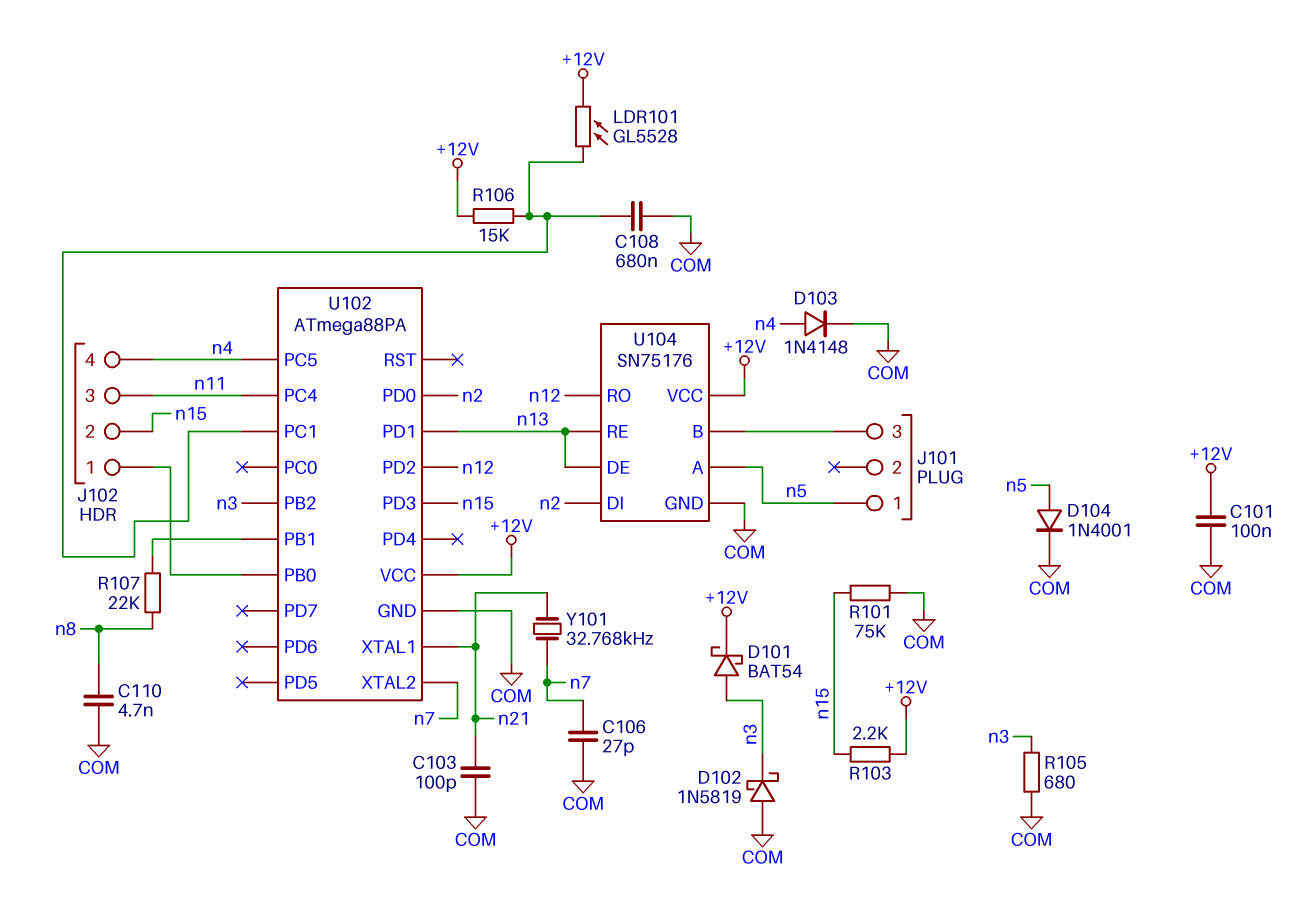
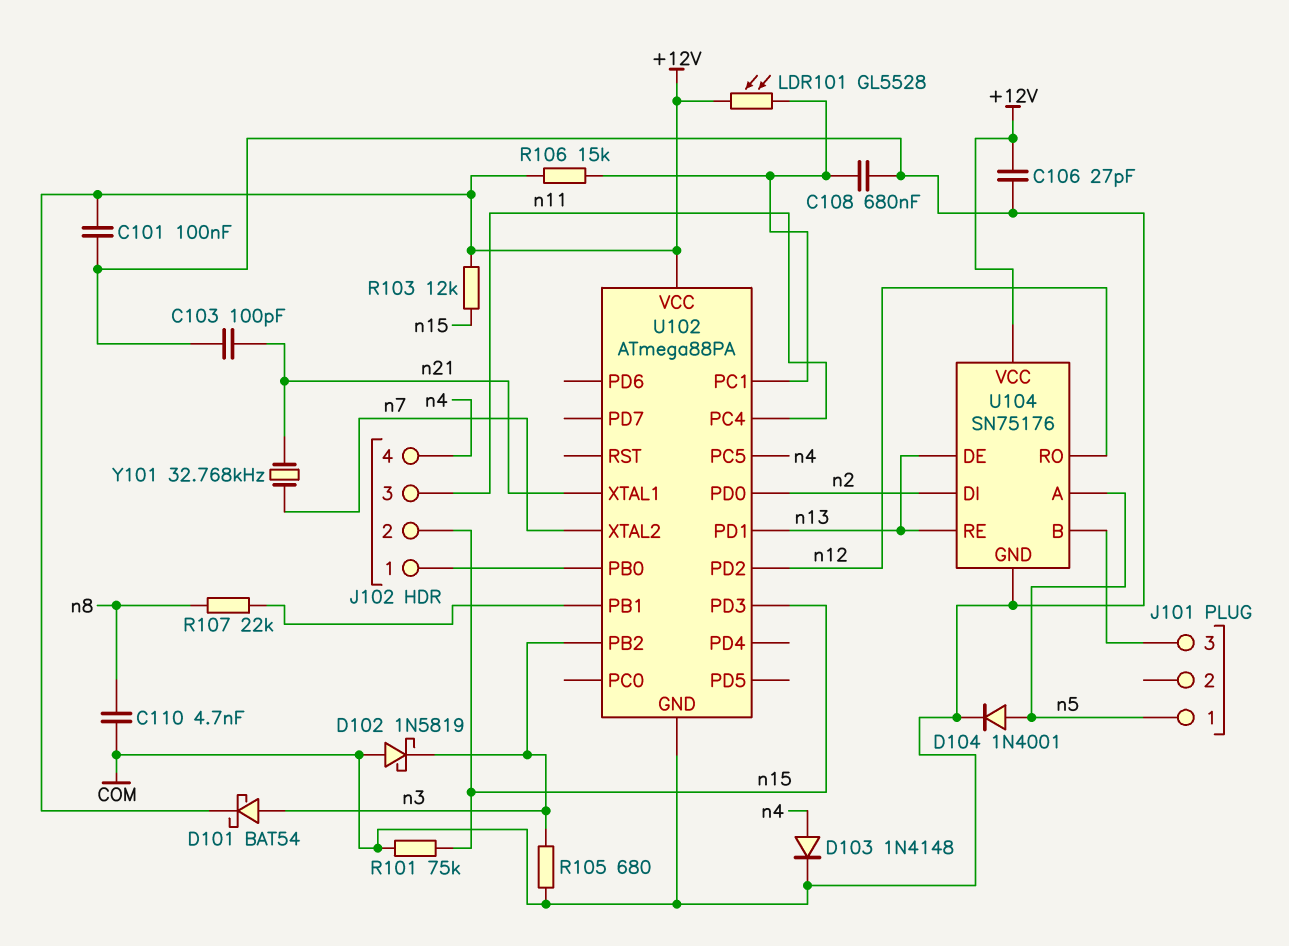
C106: 27pF (COM, n7) -> 27pF (+12V, COM)
R103: 2.2k (+12V, n15) -> 12k (+12V, n15)

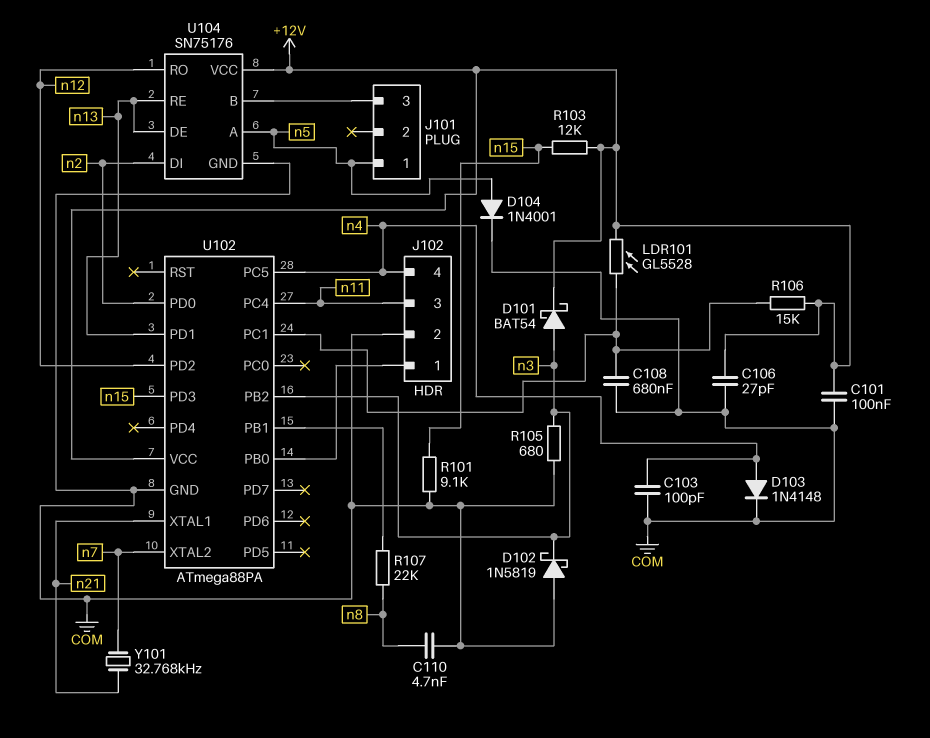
C103: 100pF (COM, n21) -> 100pF (COM, n4)
J102 pin 2: n15 -> COM
R101: 75k (COM, n15) -> 9.1k (COM, n15)

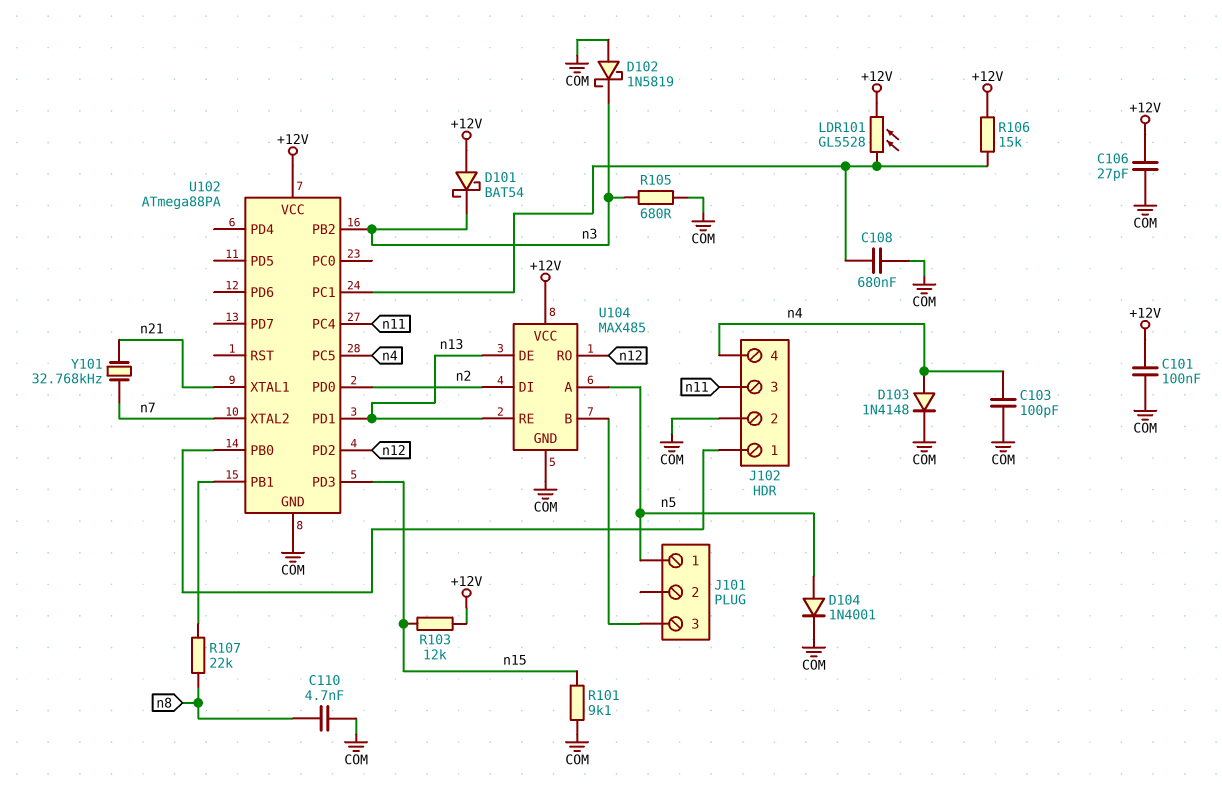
D101: schottky BAT54 (A n3, K +12V) -> schottky BAT54 (A +12V, K n3)
U104: SN75176 -> MAX485

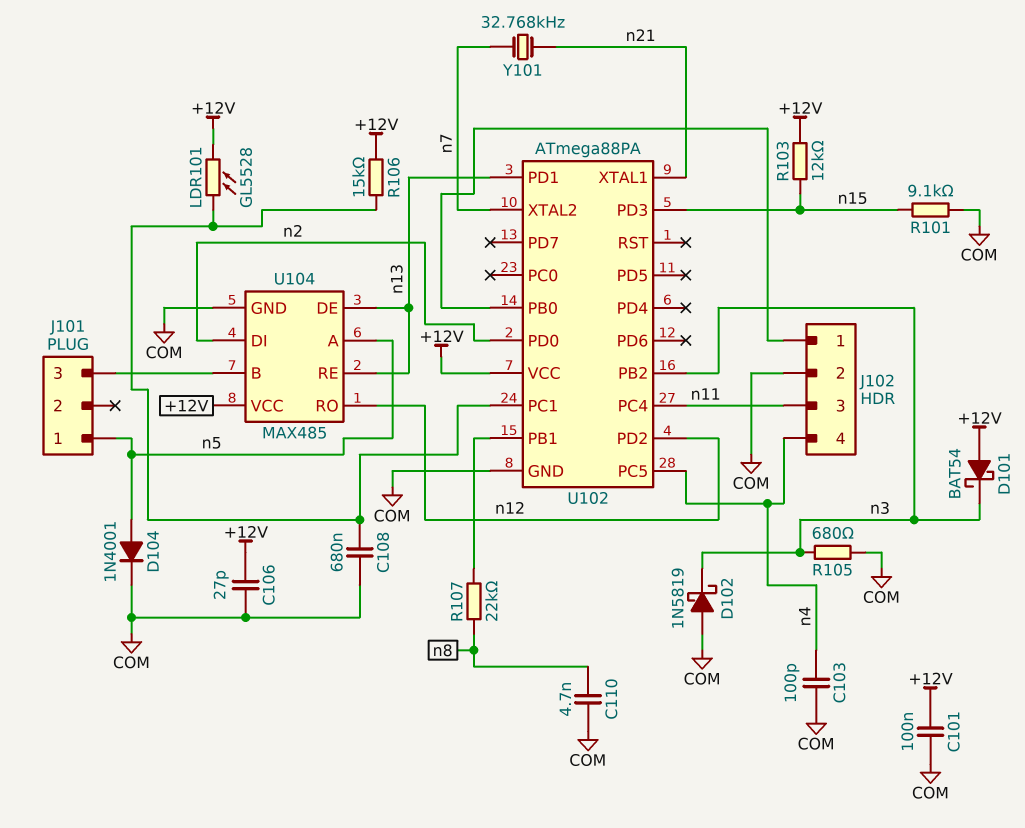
D103: diode 1N4148 (A n4, K COM) -> none

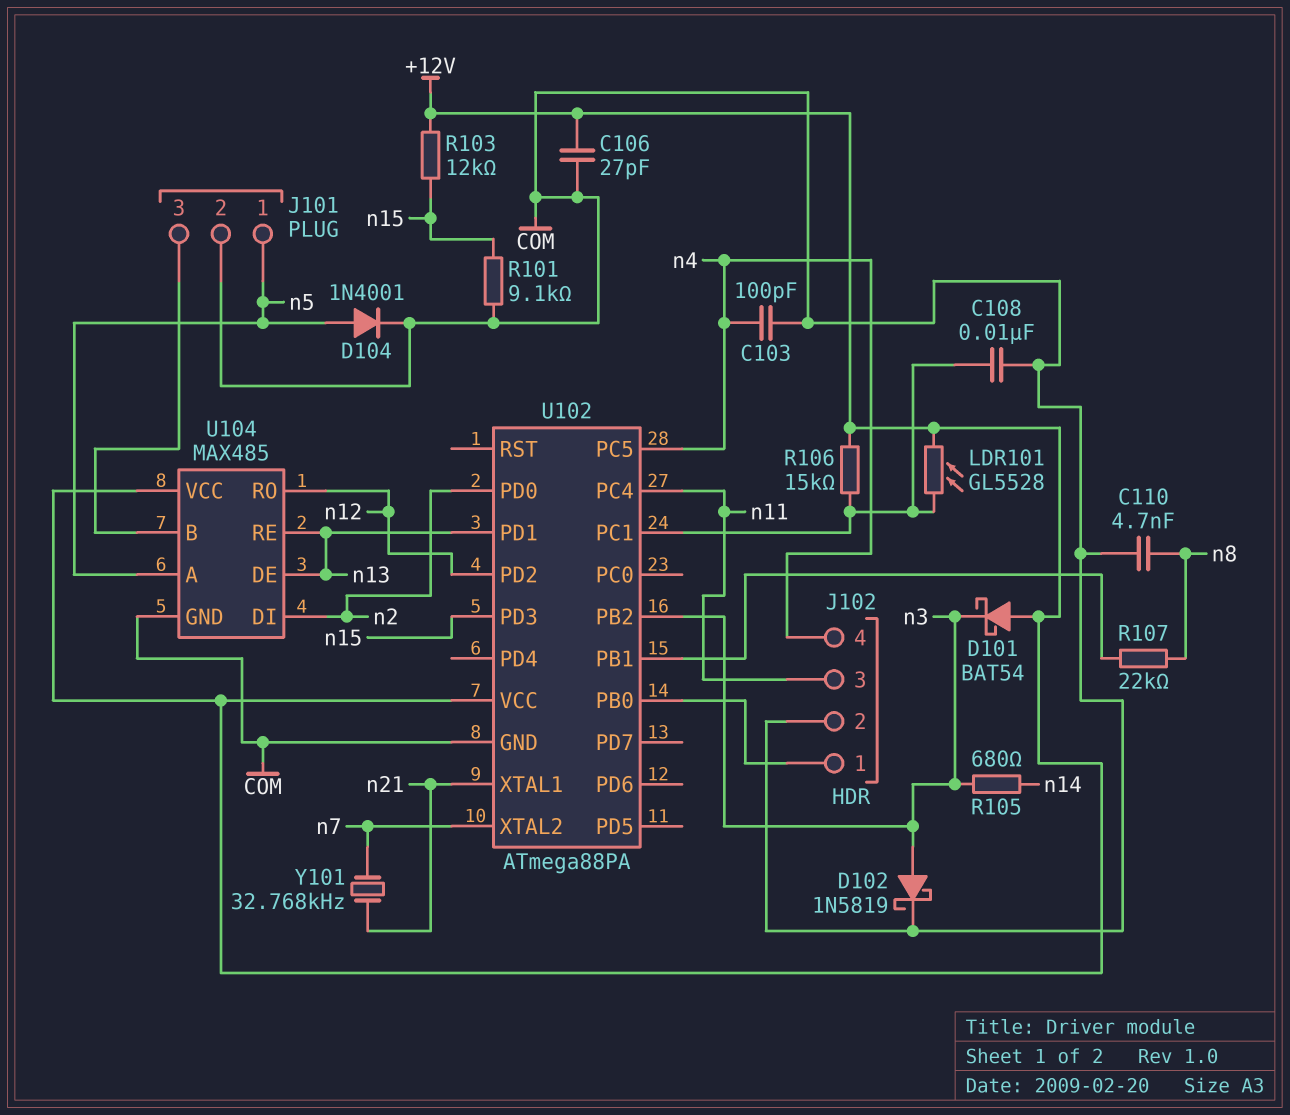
C101: 100nF (+12V, COM) -> none
C108: 680nF (COM, U102/PC1) -> 10nF (COM, U102/PC1)
D102: schottky 1N5819 (A COM, K n3) -> schottky 1N5819 (A n3, K COM)
J101 pin 2: none -> COM
R105: 680 (COM, n3) -> 680 (n3, n14)

